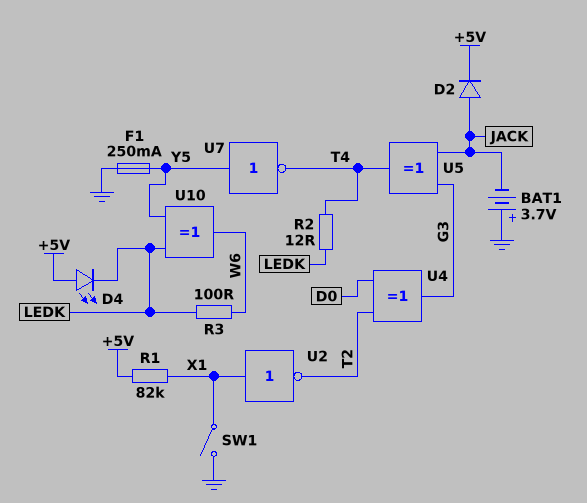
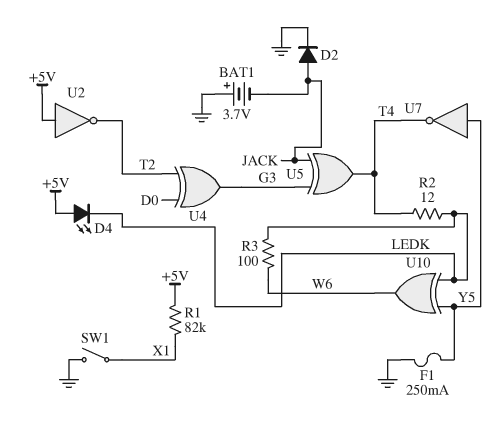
D2: diode (A JACK, K +5V) -> diode (A JACK, K GND)
U2: NOT (in X1, out T2) -> NOT (in +5V, out T2)

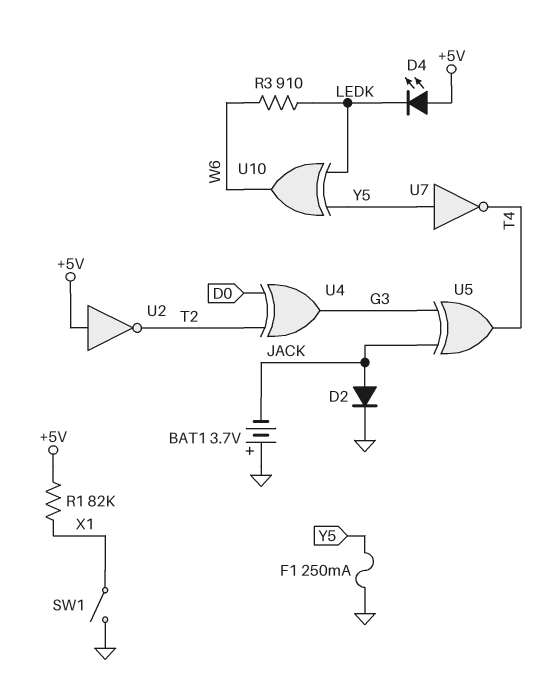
R2: 12 (LEDK, T4) -> none
R3: 100 (LEDK, W6) -> 910 (LEDK, W6)

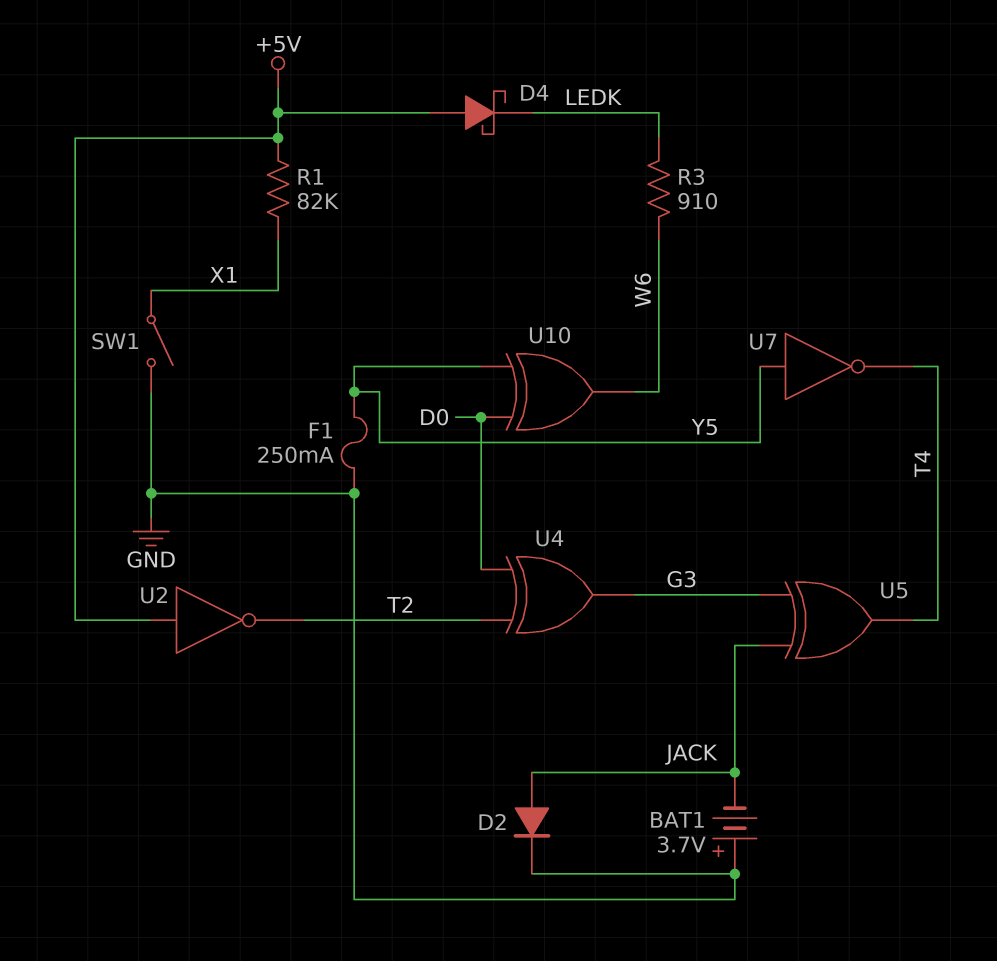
D4: LED (A +5V, K LEDK) -> schottky (A +5V, K LEDK)
U10: XOR (in LEDK, in Y5, out W6) -> XOR (in D0, in Y5, out W6)

